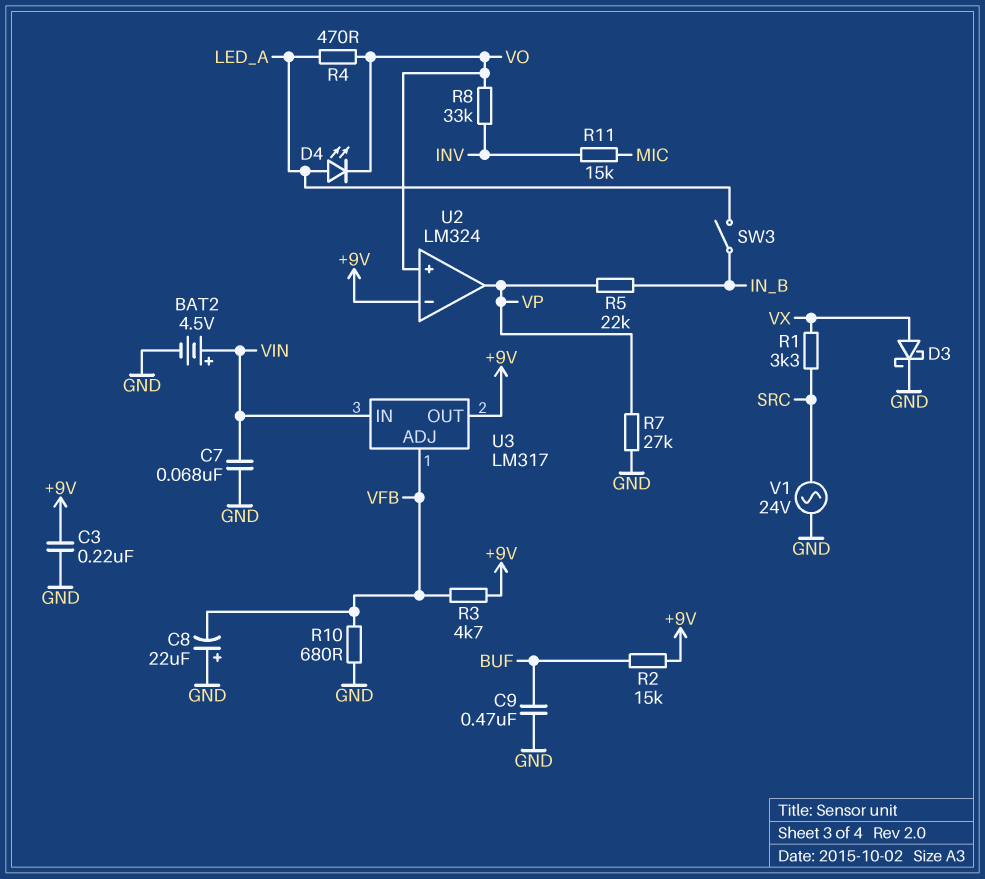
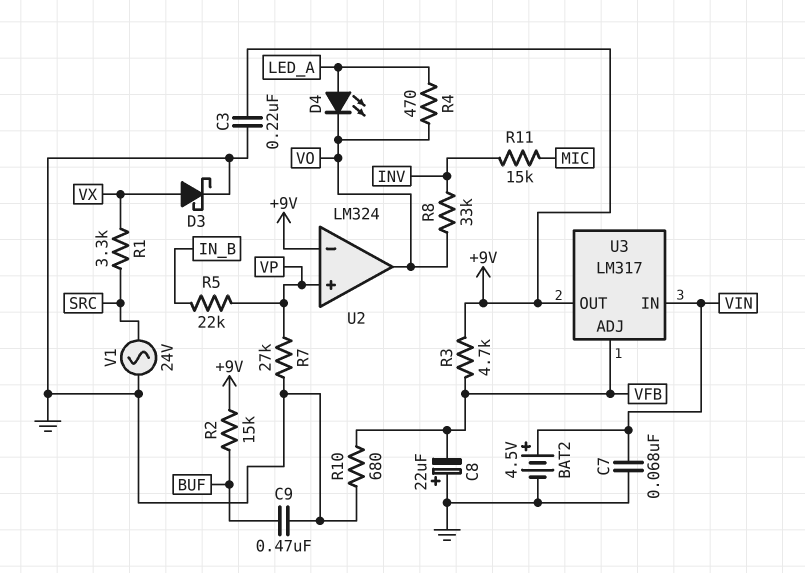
SW3: switch (IN_B, LED_A) -> none
U2 pin in+: VO -> VP
U2 pin out: VP -> VO

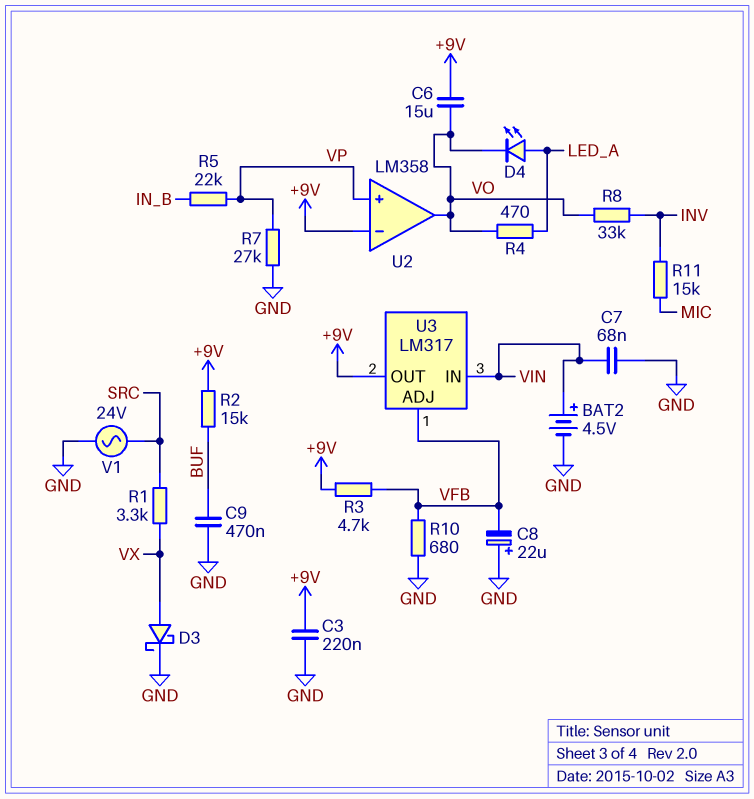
C6: none -> 15uF (+9V, VO)
U2: LM324 -> LM358

